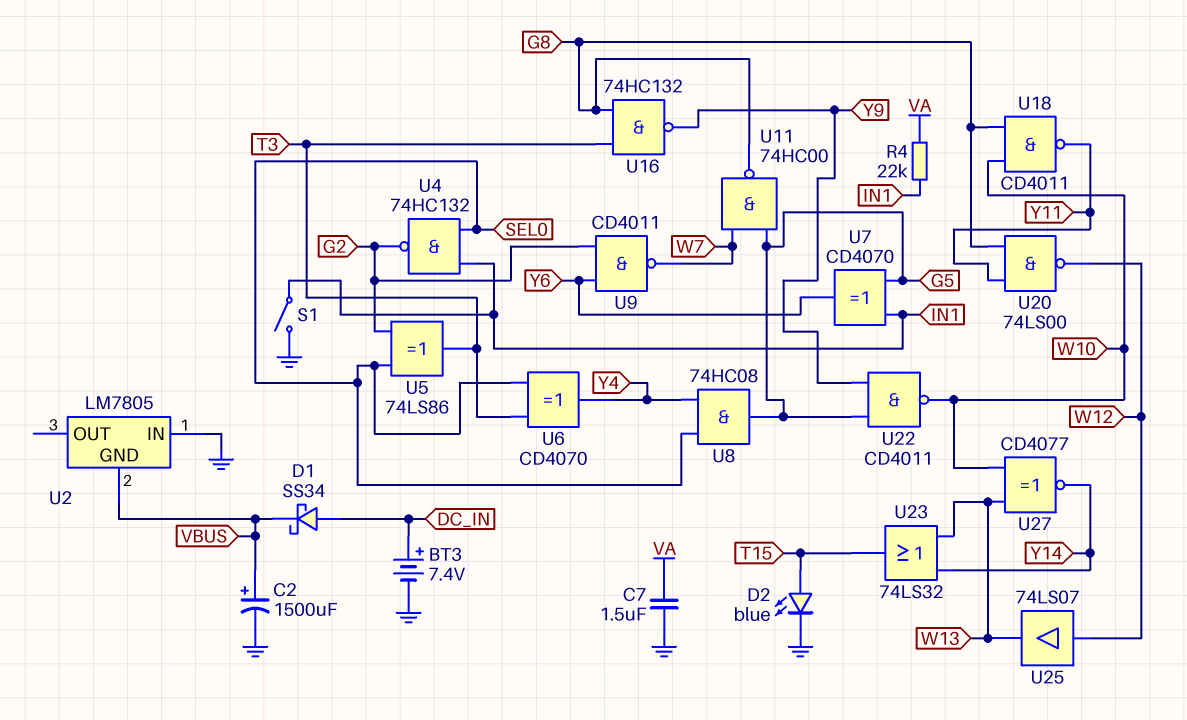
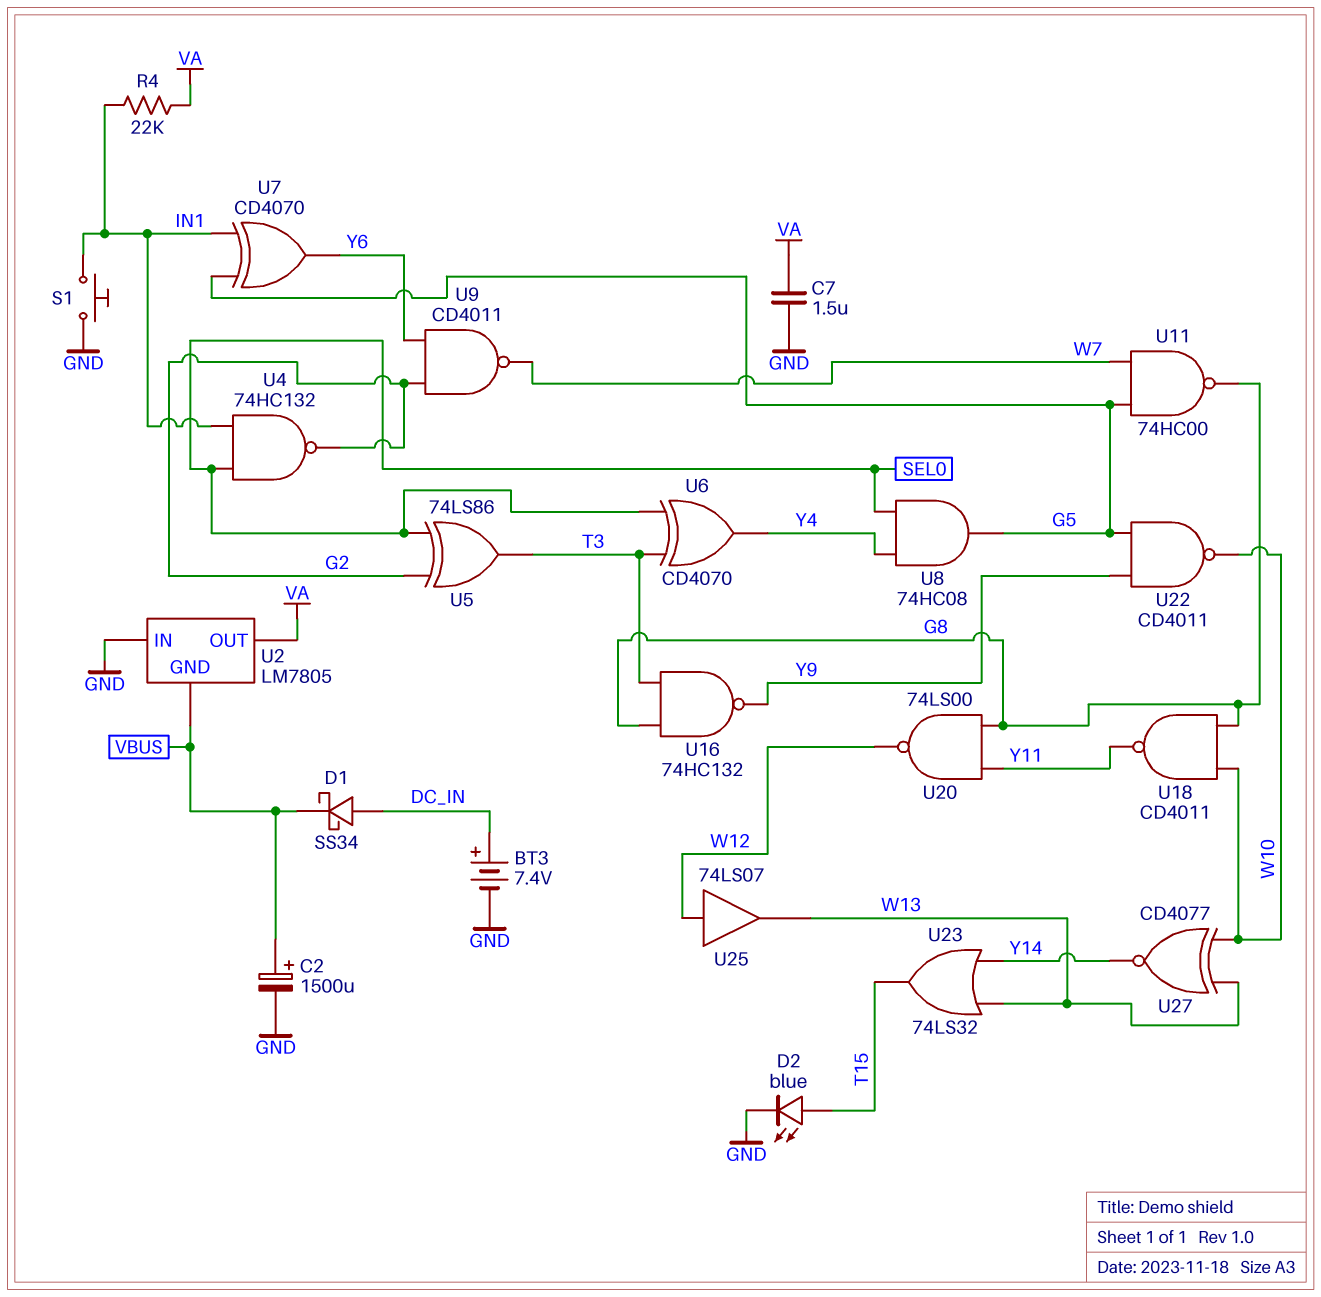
S1: switch (GND, IN1) -> button (GND, IN1)
U2 pin OUT: none -> VA

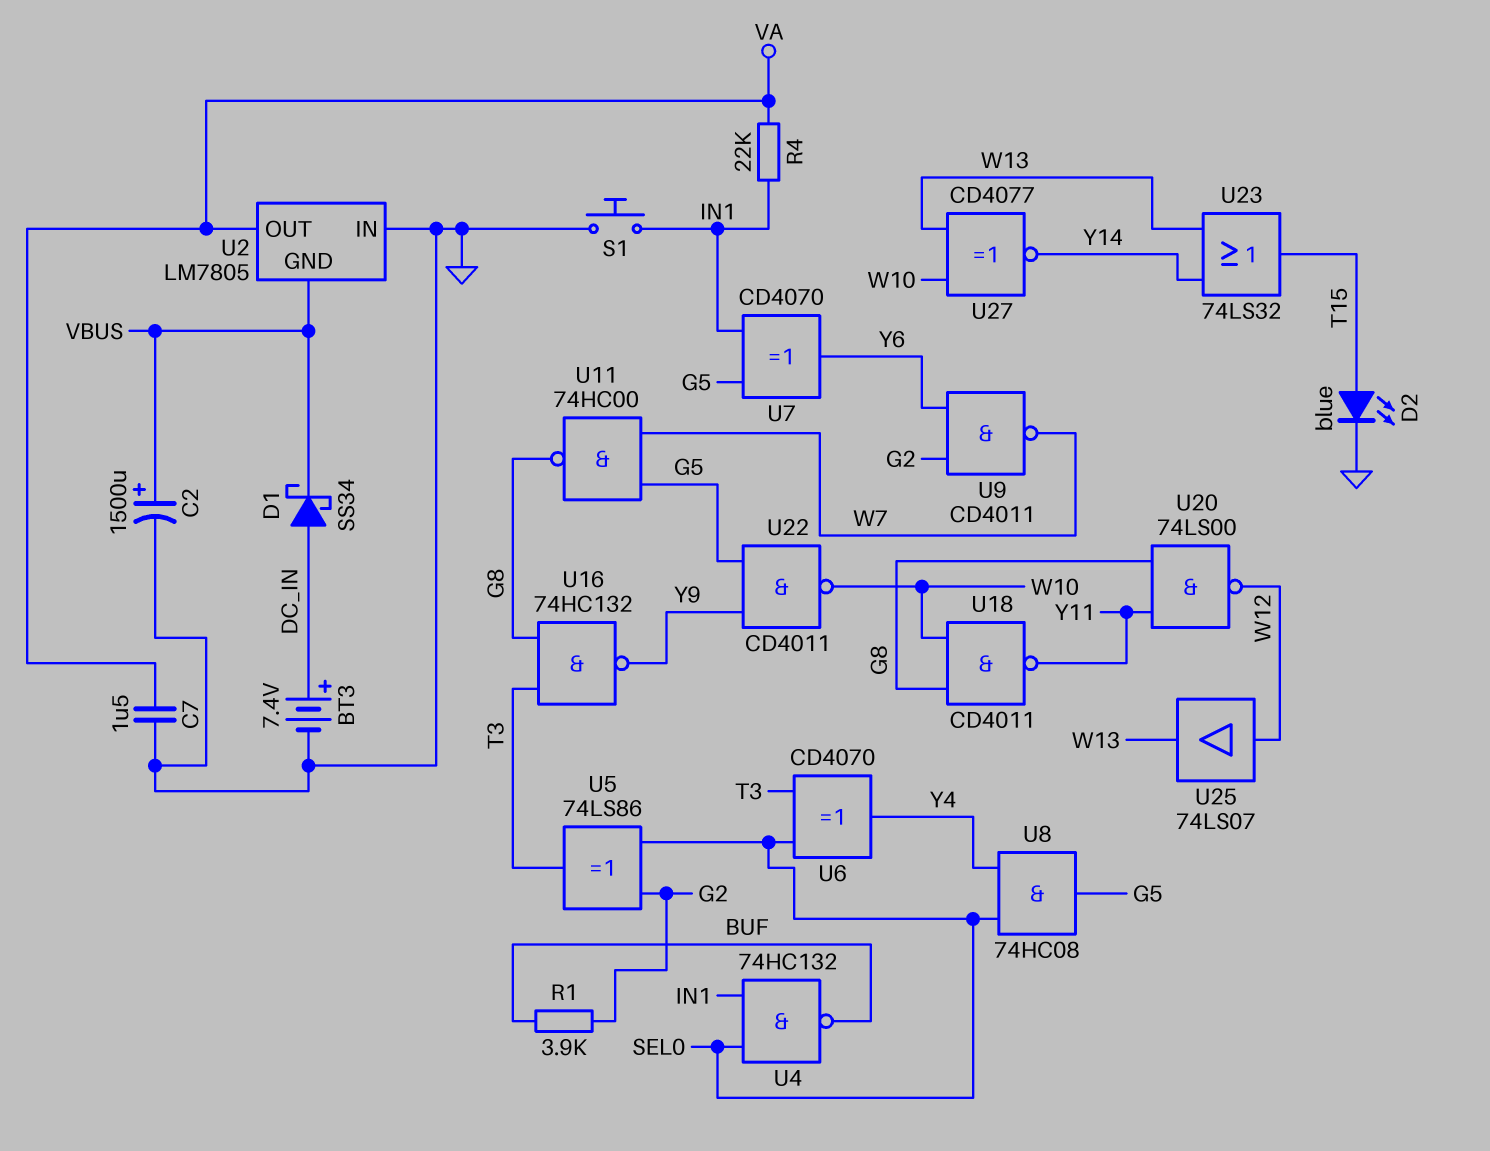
R1: none -> 3.9k (BUF, G2)
U4: NAND 74HC132 (in IN1, in SEL0, out G2) -> NAND 74HC132 (in IN1, in SEL0, out BUF)

